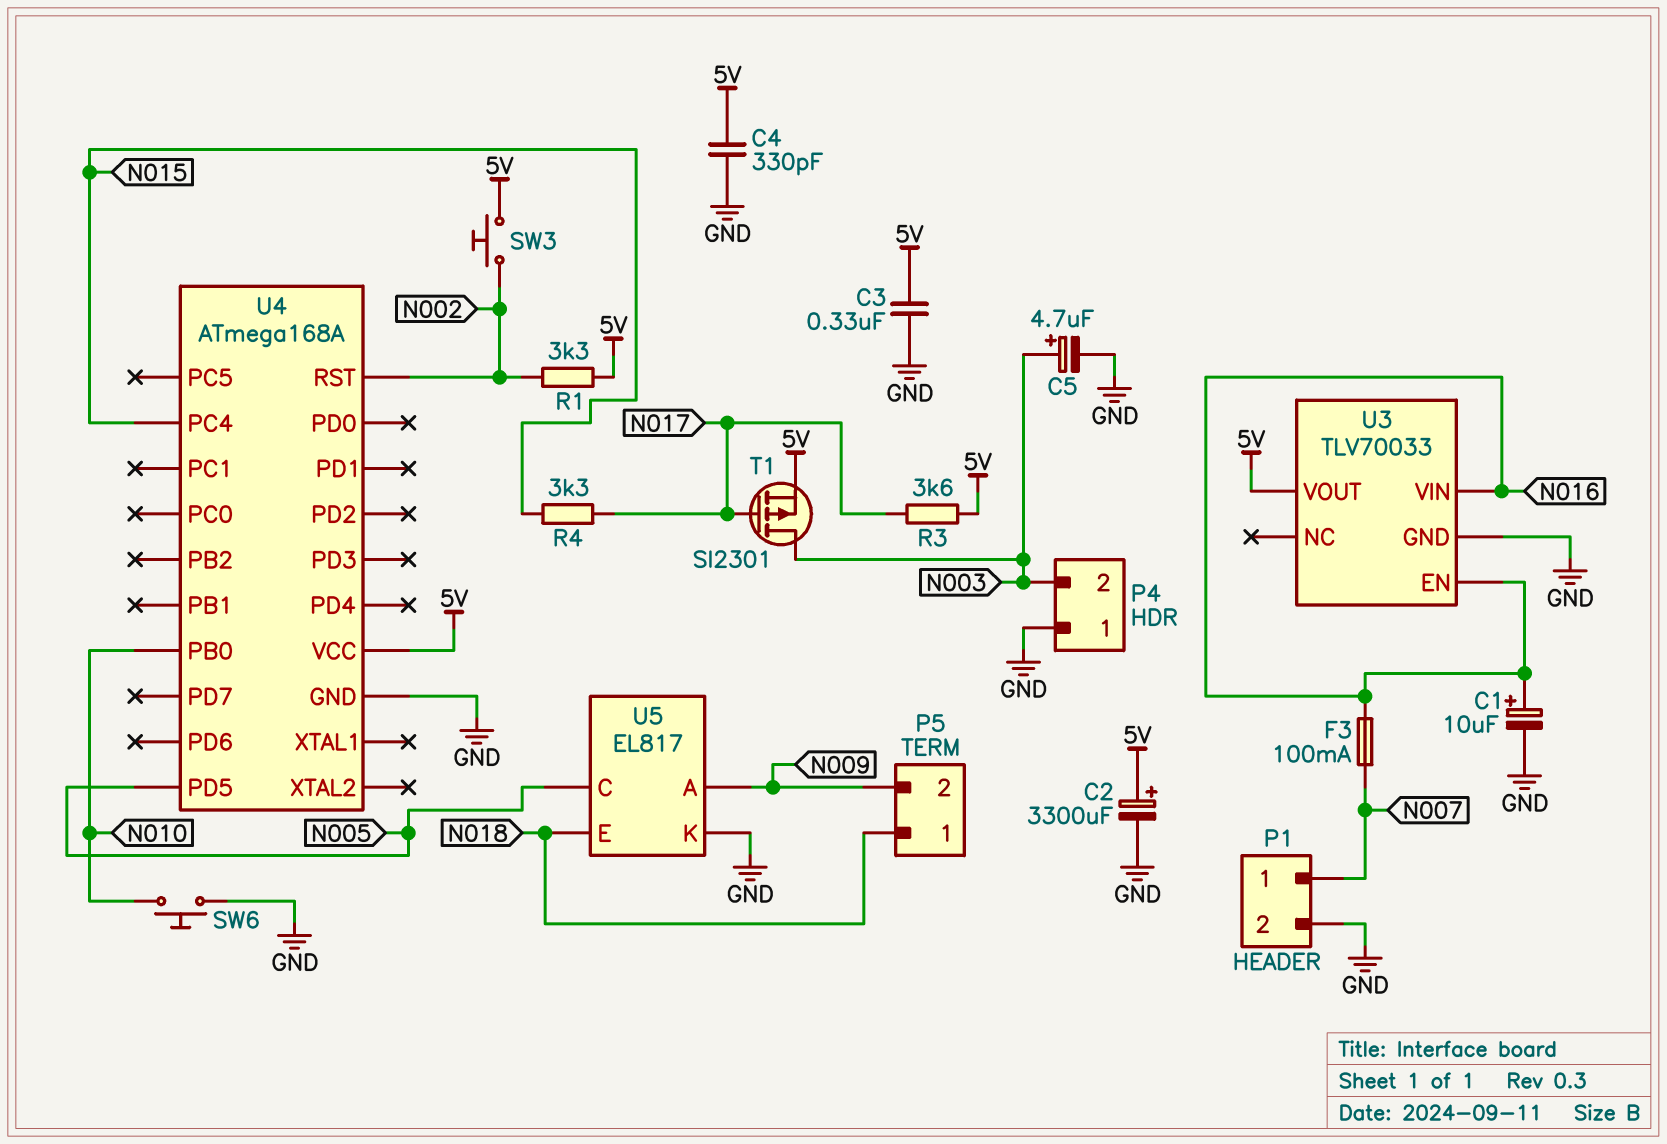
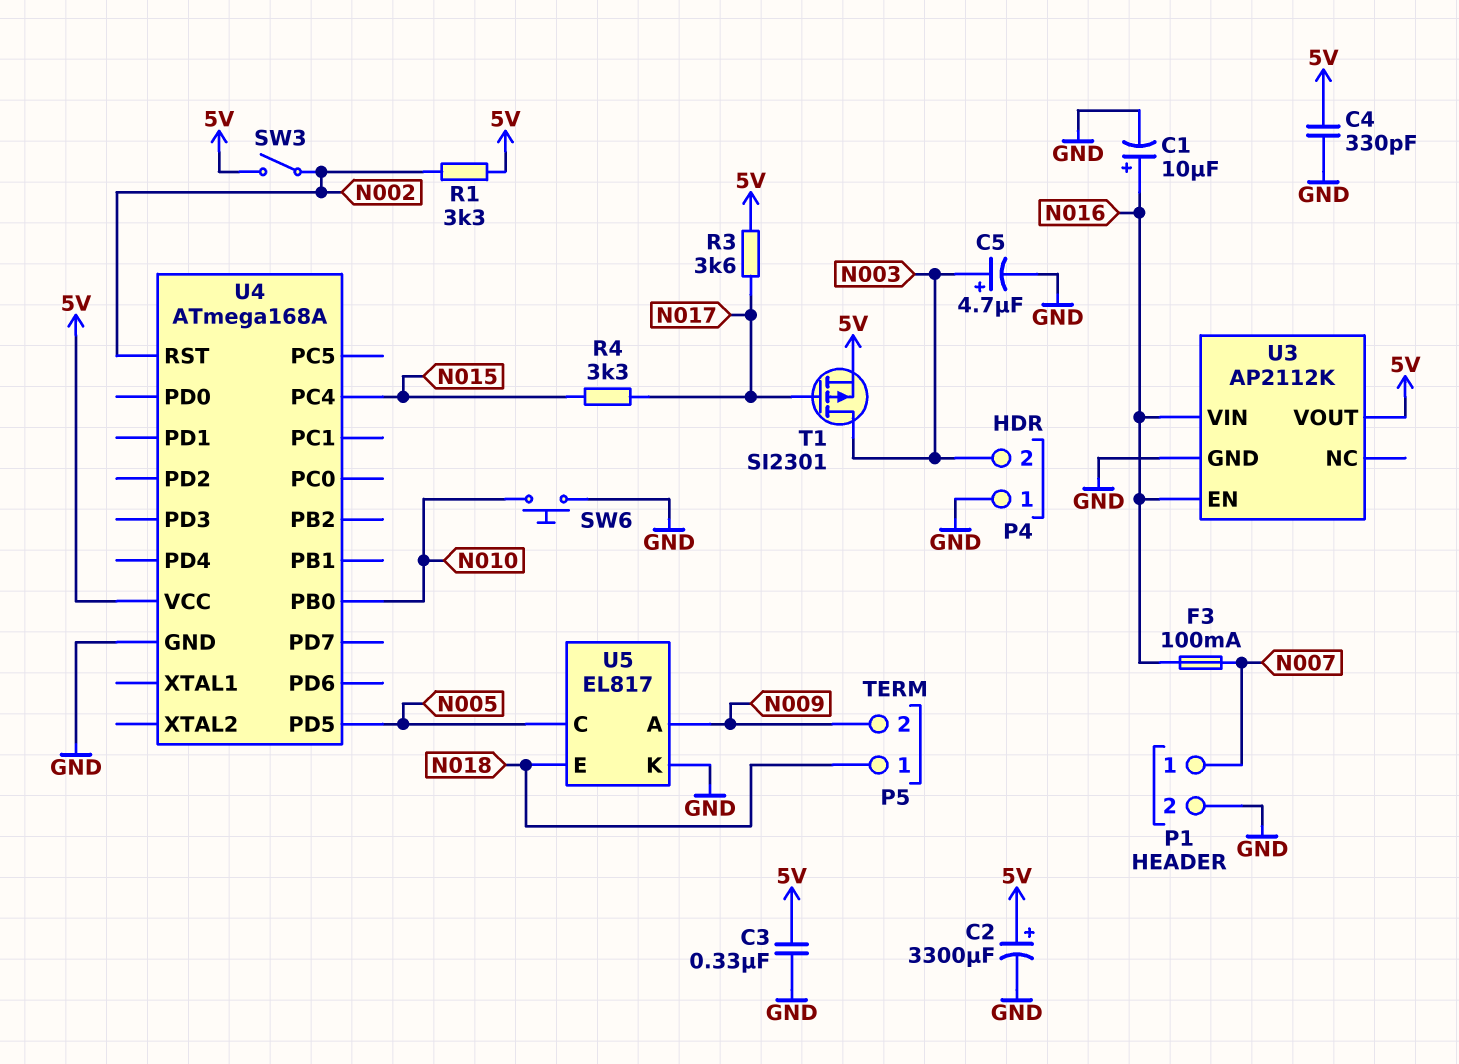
SW3: button (5V, N002) -> switch (5V, N002)
U3: TLV70033 -> AP2112K

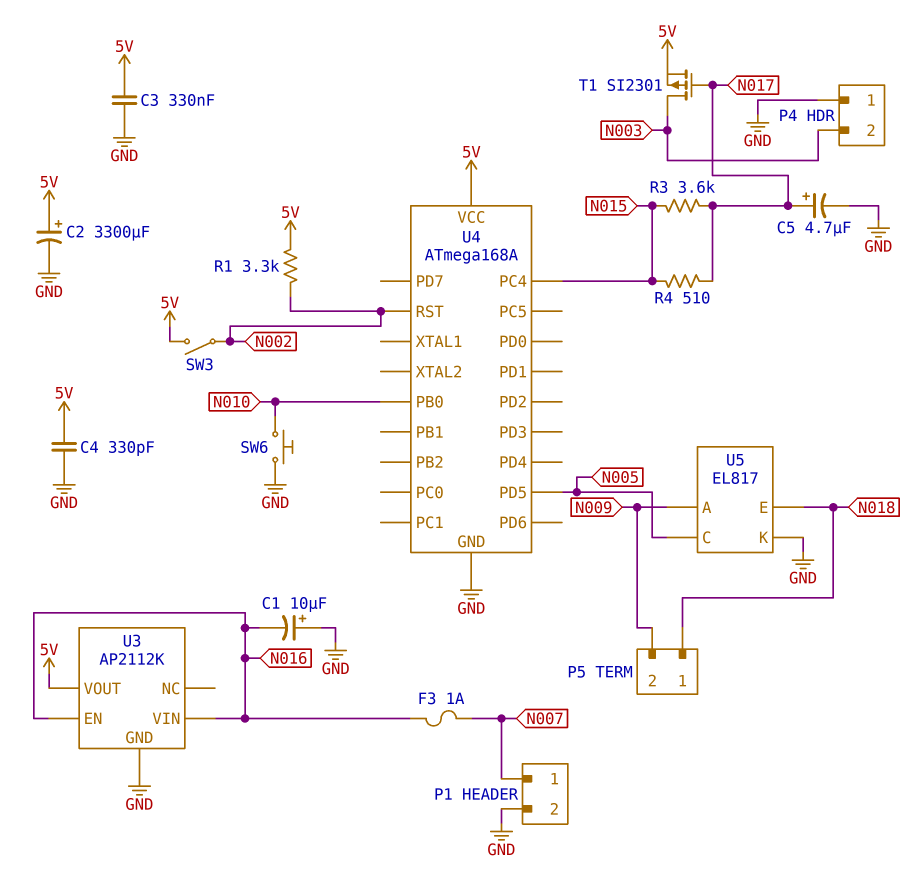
C1: 10uF (plus N016, minus GND) -> 10uF (plus GND, minus N016)
C5: 4.7uF (plus N003, minus GND) -> 4.7uF (plus N017, minus GND)
F3: 100mA (N007, N016) -> 1A (N007, N016)
R3: 3.6k (5V, N017) -> 3.6k (N015, N017)
R4: 3.3k (N015, N017) -> 510 (N015, N017)

